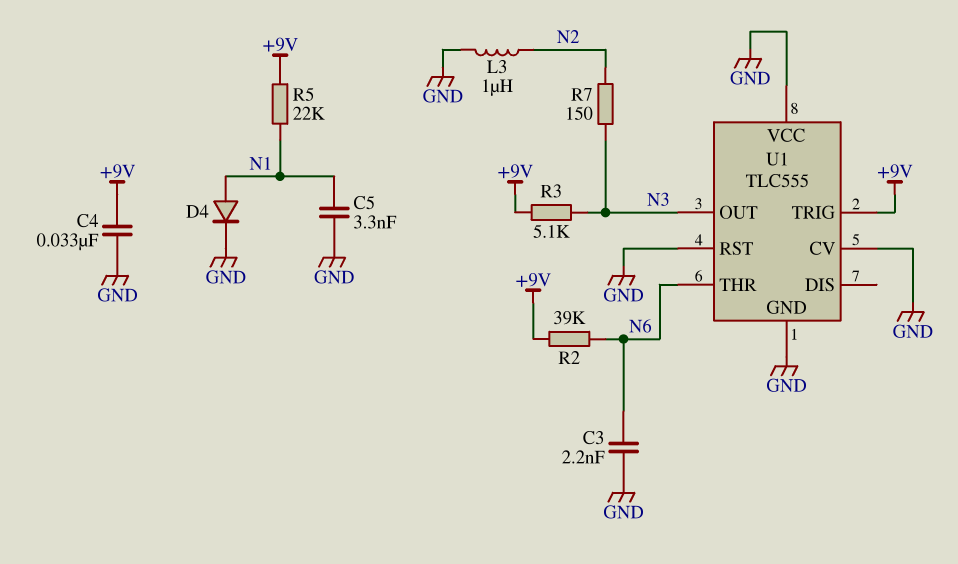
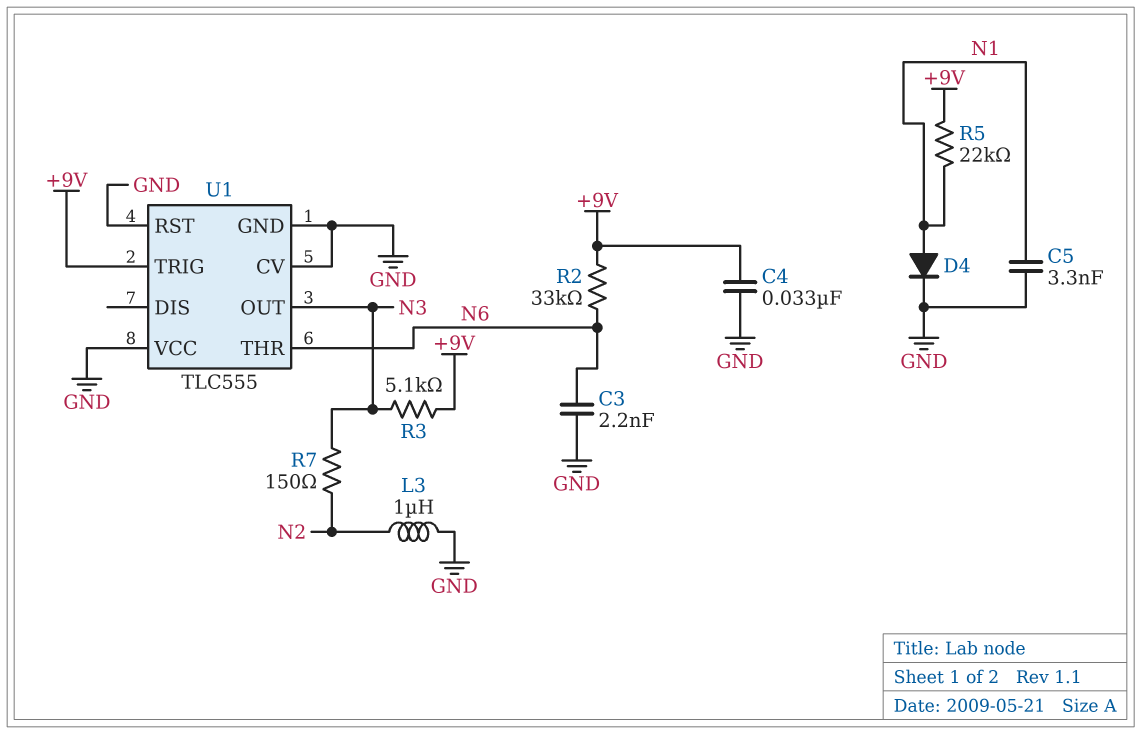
R2: 39k (+9V, N6) -> 33k (+9V, N6)

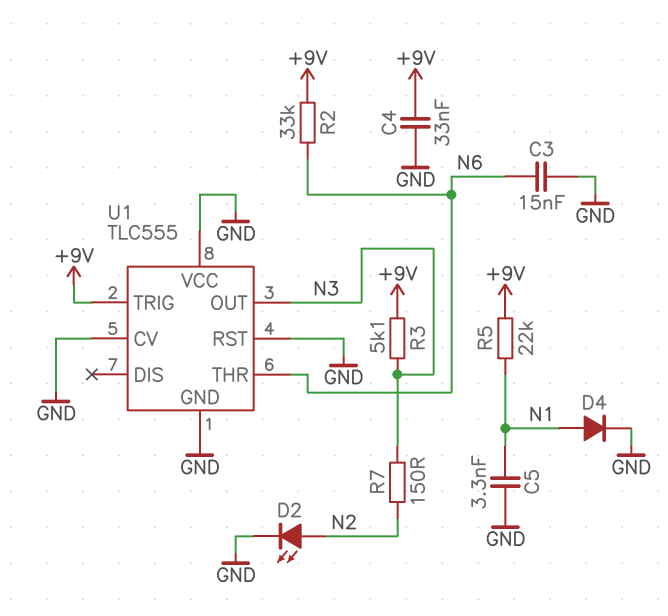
C3: 2.2nF (GND, N6) -> 15nF (GND, N6)
D2: none -> LED (A N2, K GND)
L3: 1uH (GND, N2) -> none

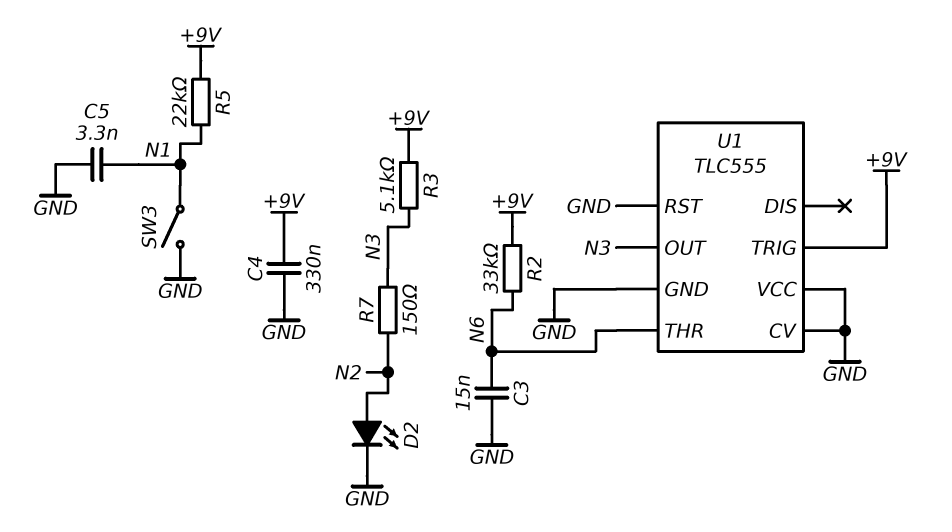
C4: 33nF (+9V, GND) -> 330nF (+9V, GND)
D4: diode (A N1, K GND) -> none
SW3: none -> switch (GND, N1)

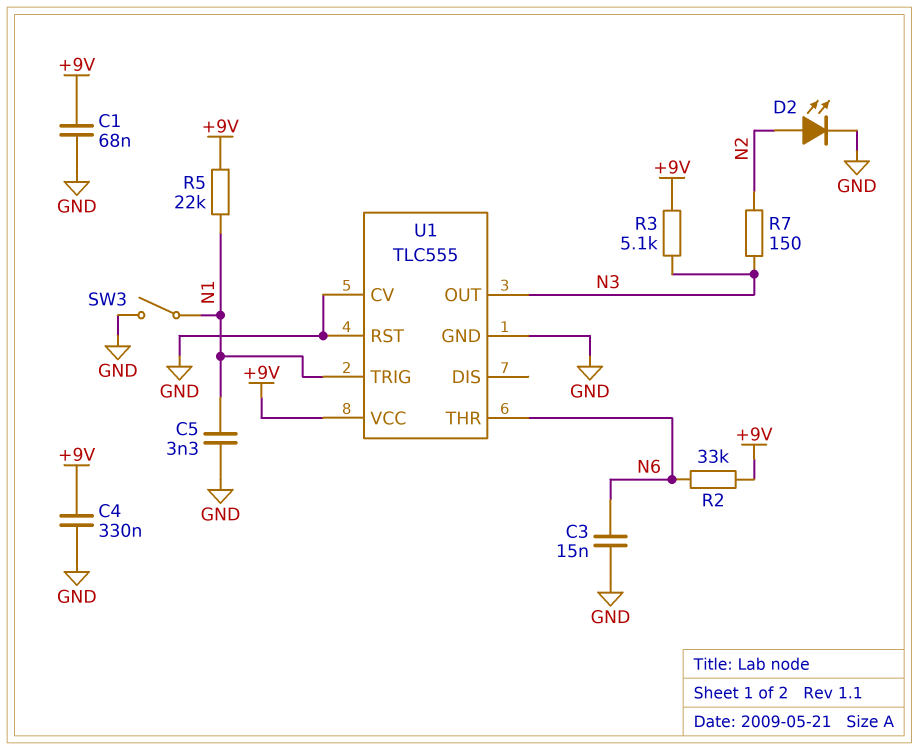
C1: none -> 68nF (+9V, GND)
U1 pin TRIG: +9V -> N1
U1 pin VCC: GND -> +9V

